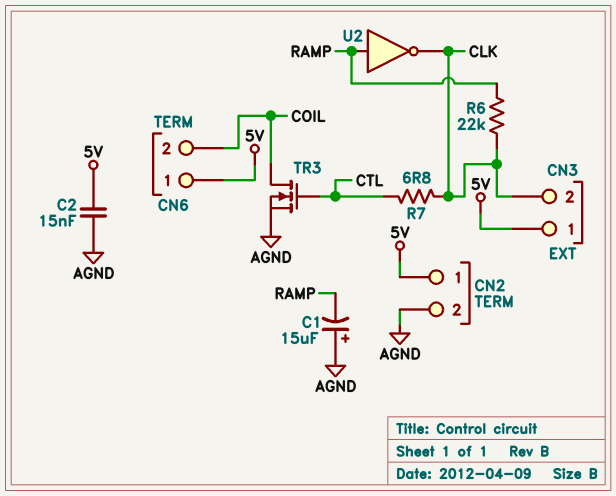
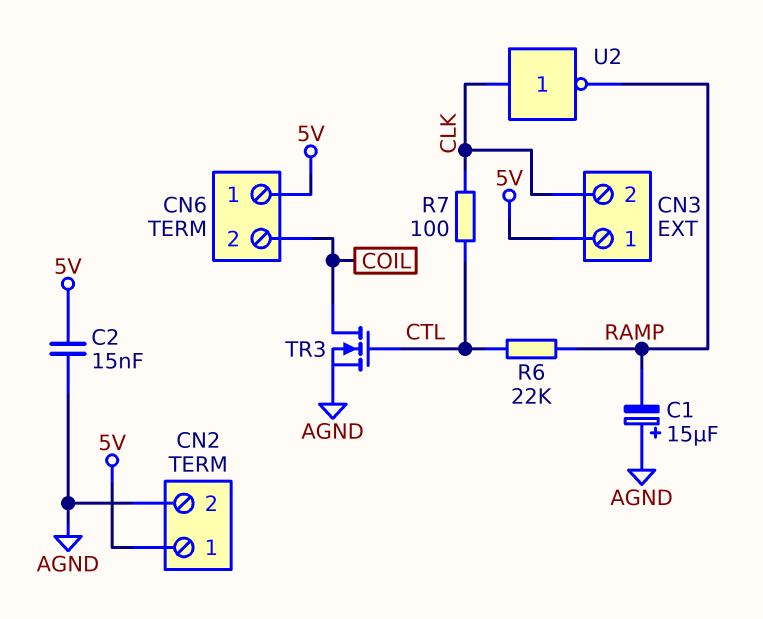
R6: 22k (CLK, RAMP) -> 22k (CTL, RAMP)
R7: 6.8 (CLK, CTL) -> 100 (CLK, CTL)
U2: NOT (in RAMP, out CLK) -> NOT (in CLK, out RAMP)

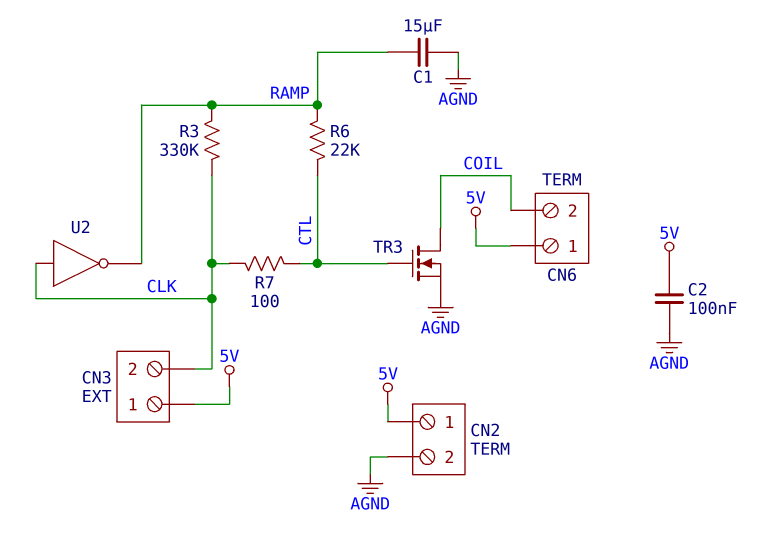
C1: 15uF (plus AGND, minus RAMP) -> 15uF (AGND, RAMP)
C2: 15nF (5V, AGND) -> 100nF (5V, AGND)
R3: none -> 330k (CLK, RAMP)

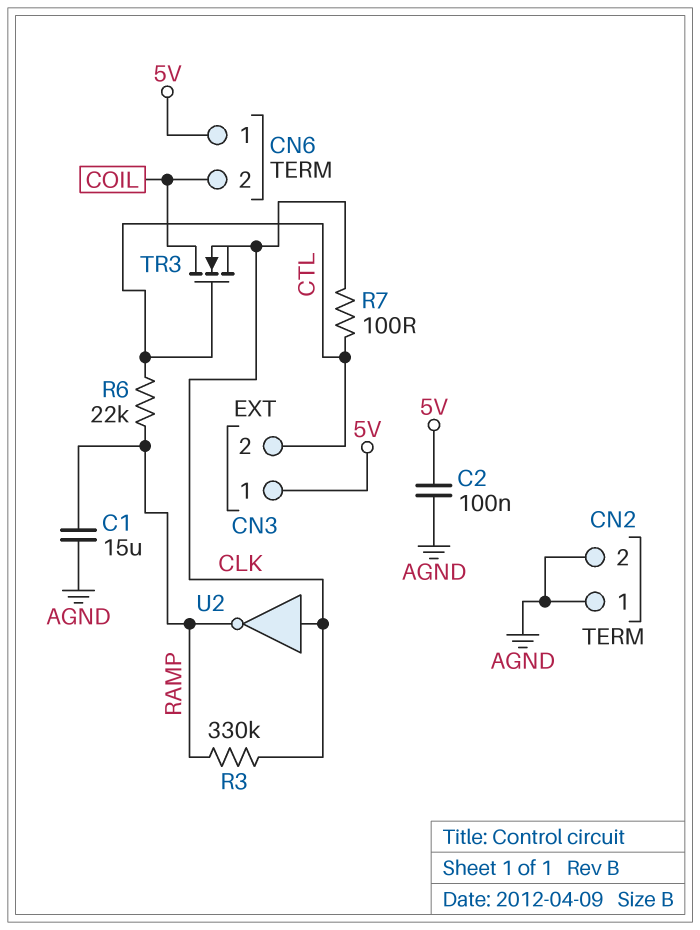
CN2 pin 1: 5V -> AGND
CN3 pin 2: CLK -> CTL
TR3: NMOS (G CTL, D COIL, S AGND) -> NMOS (G CTL, D COIL, S CLK)

